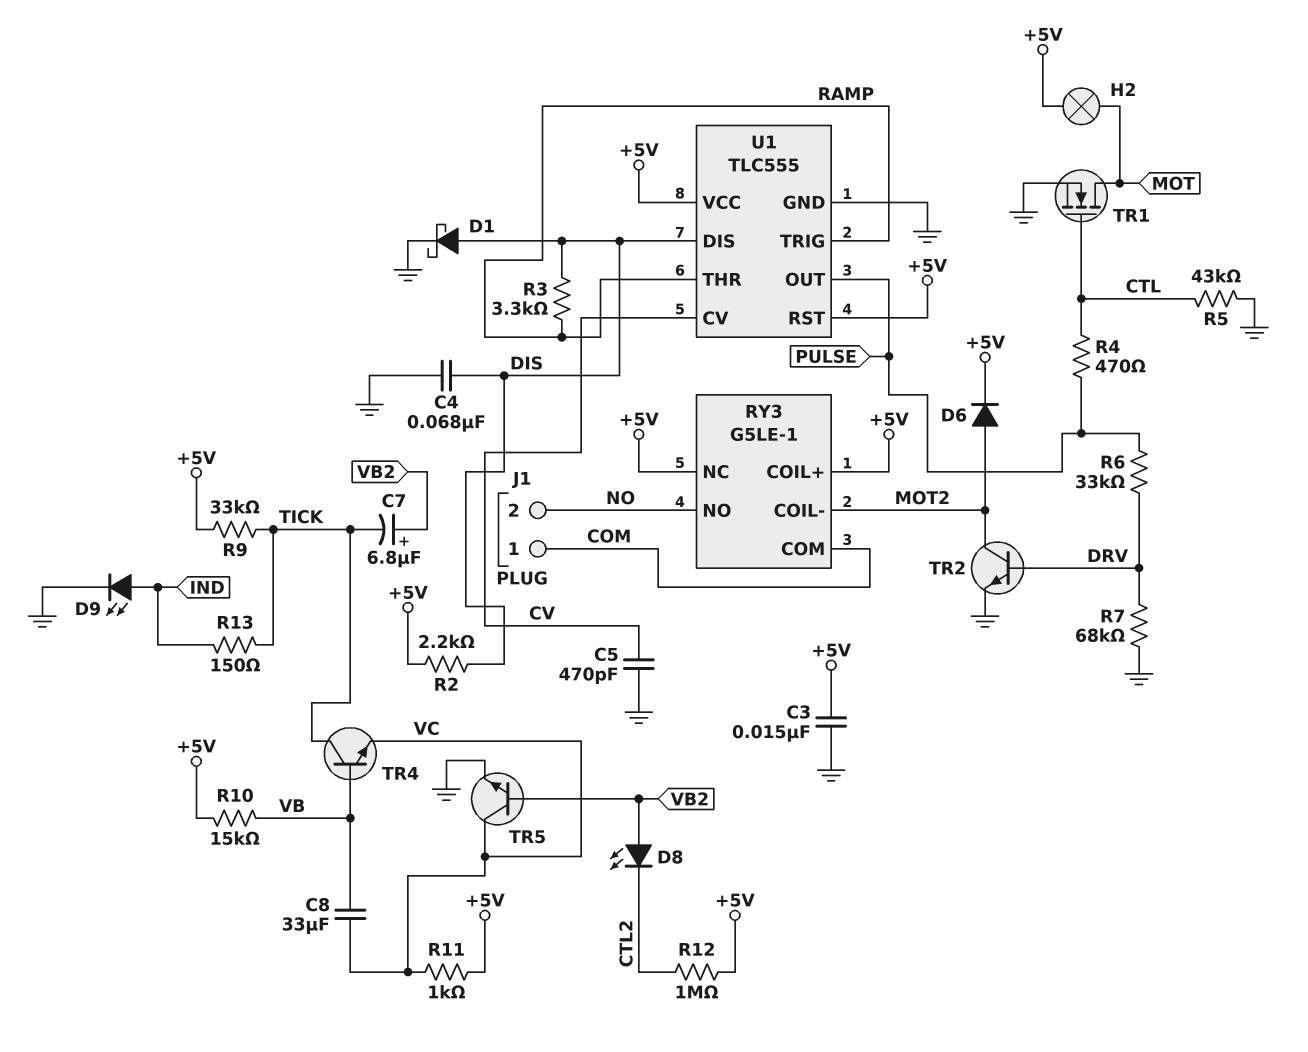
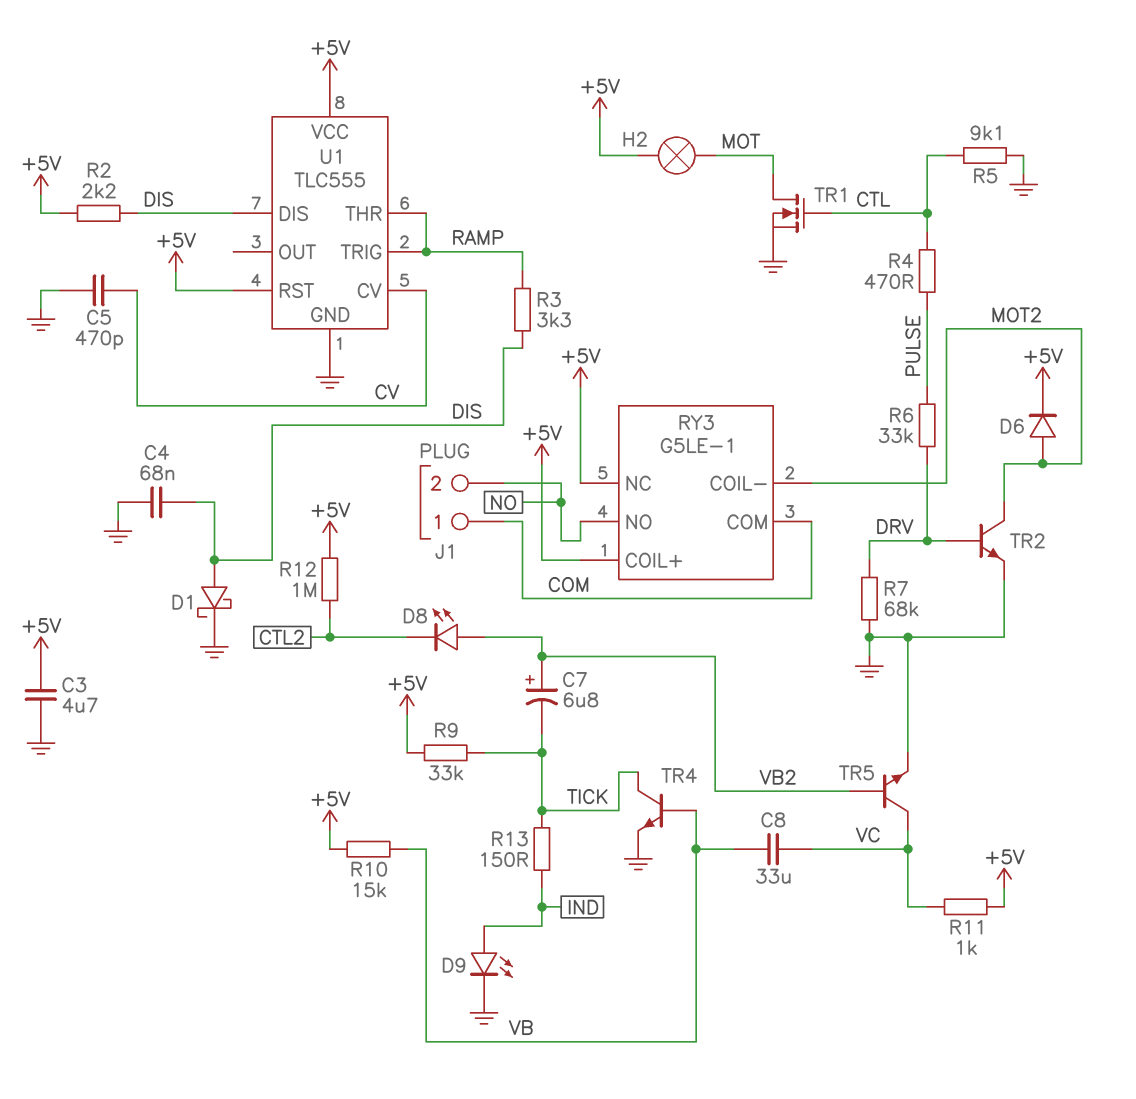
C3: 15nF (+5V, GND) -> 4.7uF (+5V, GND)
R5: 43k (CTL, GND) -> 9.1k (CTL, GND)
TR4: NPN (B VB, C TICK, E VC) -> NPN (B VB, C TICK, E GND)
U1 pin OUT: PULSE -> none

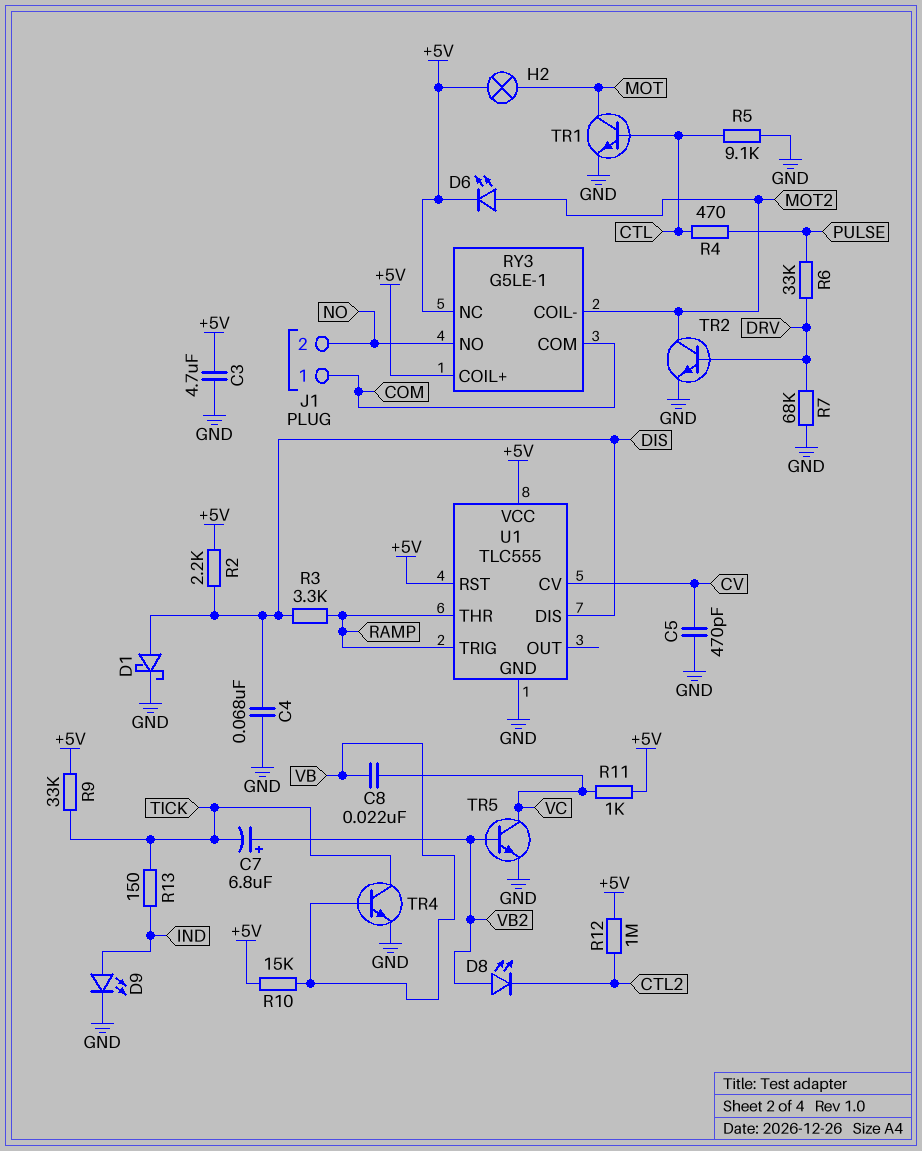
C8: 33uF (VB, VC) -> 22nF (VB, VC)
D6: diode (A MOT2, K +5V) -> LED (A MOT2, K +5V)
TR1: NMOS (G CTL, D MOT, S GND) -> NPN (B CTL, C MOT, E GND)

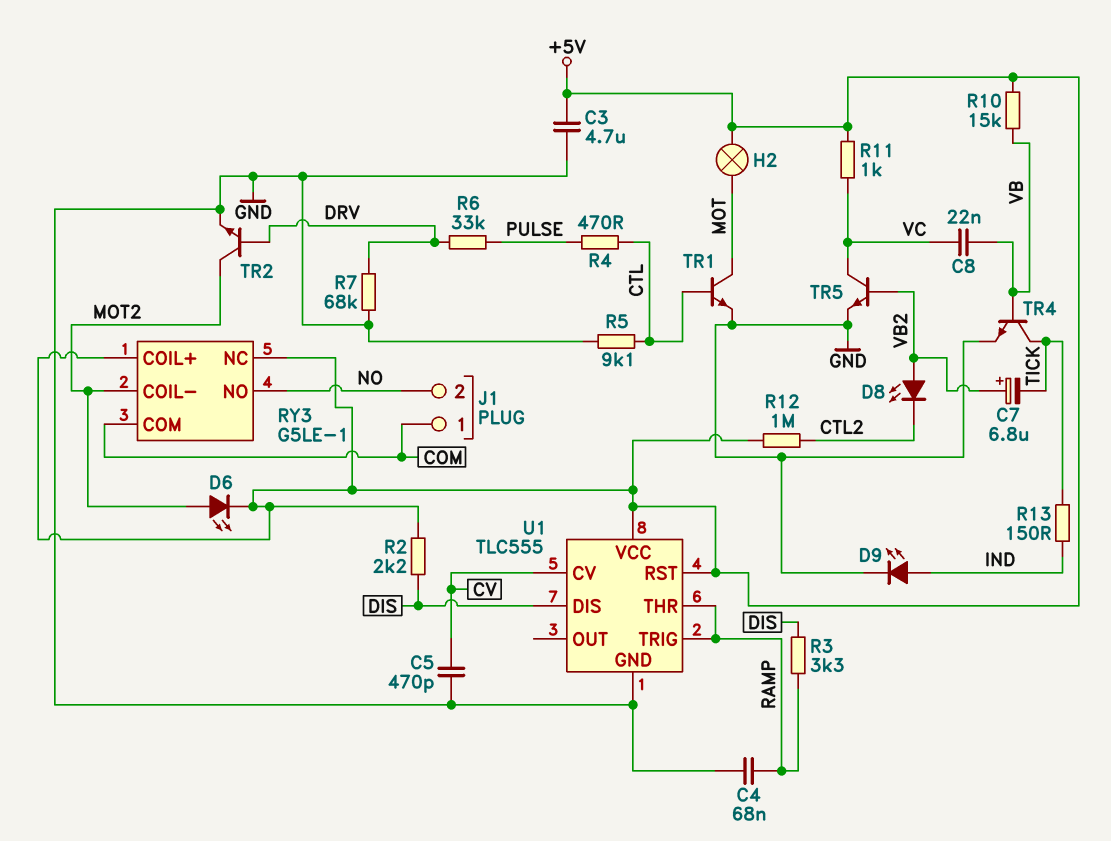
C4: 68nF (DIS, GND) -> 68nF (GND, RAMP)
D1: schottky (A DIS, K GND) -> none
R9: 33k (+5V, TICK) -> none

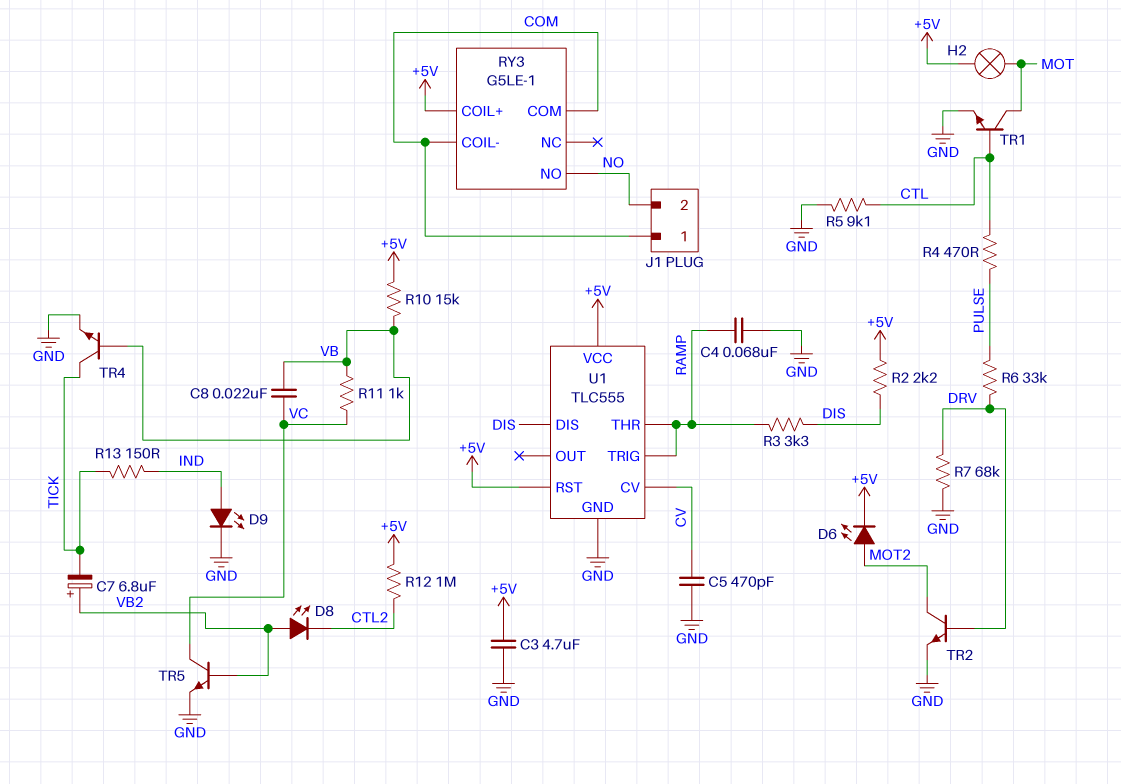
R11: 1k (+5V, VC) -> 1k (VB, VC)
RY3 pin COIL-: MOT2 -> COM
RY3 pin NC: +5V -> none

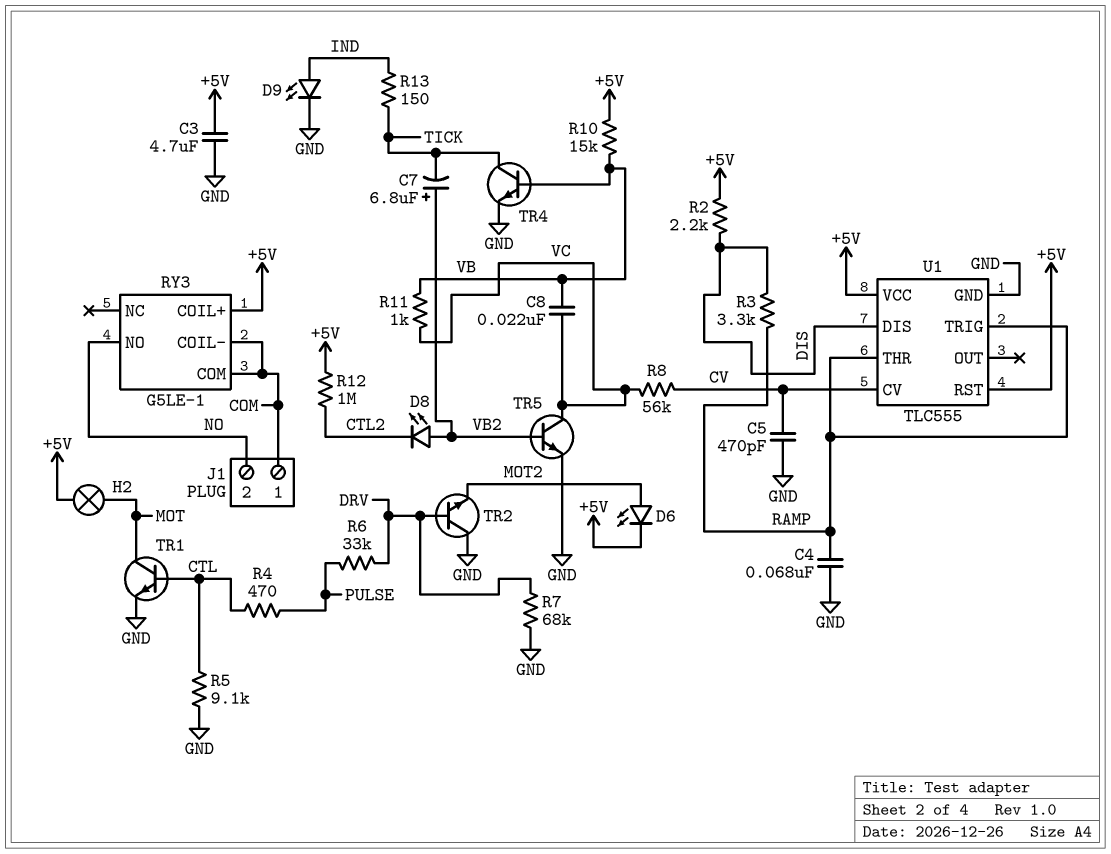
R8: none -> 56k (CV, VC)
TR2: NPN (B DRV, C MOT2, E GND) -> NPN (B DRV, C GND, E MOT2)

